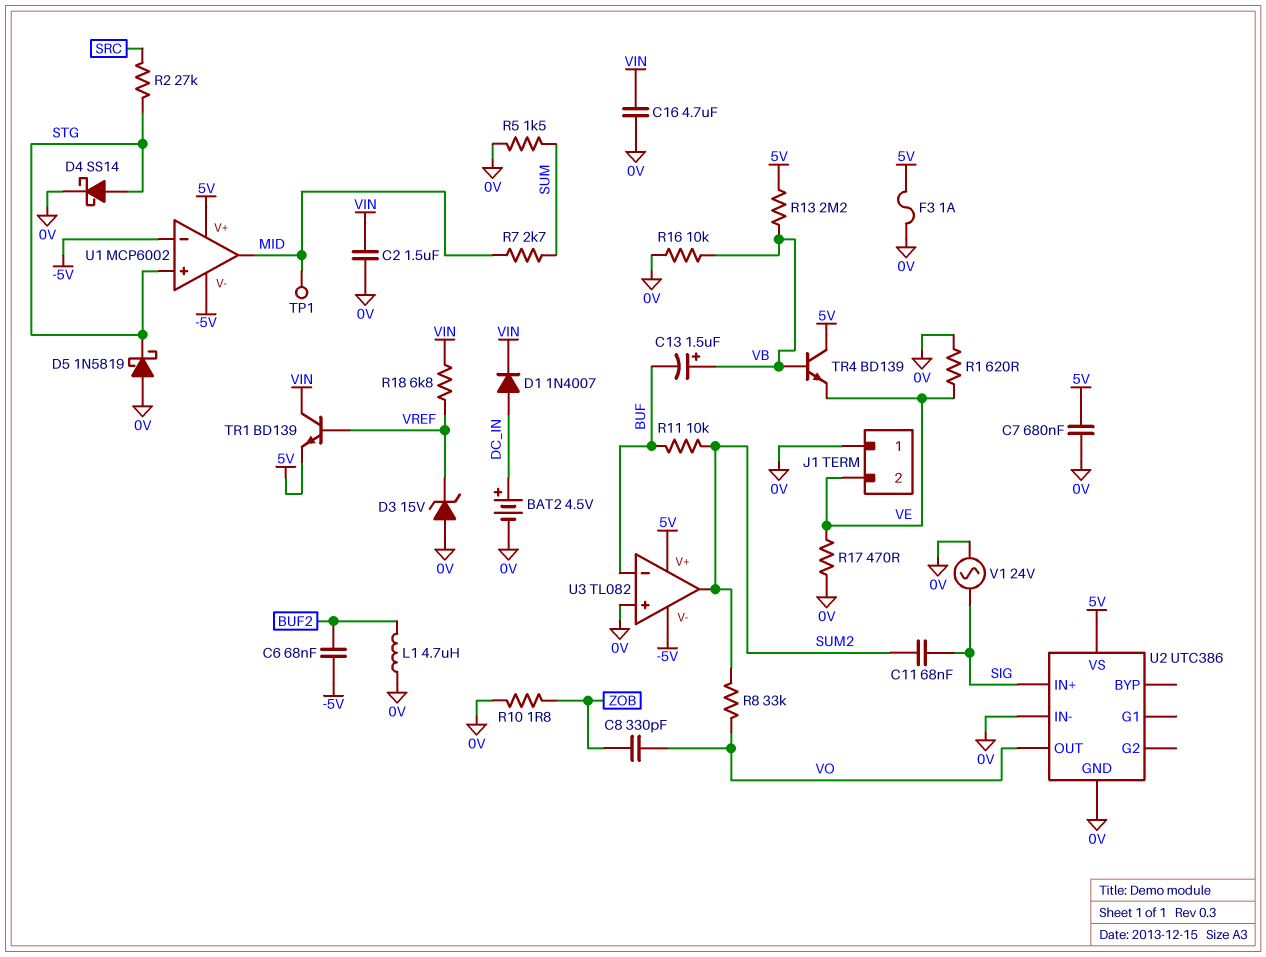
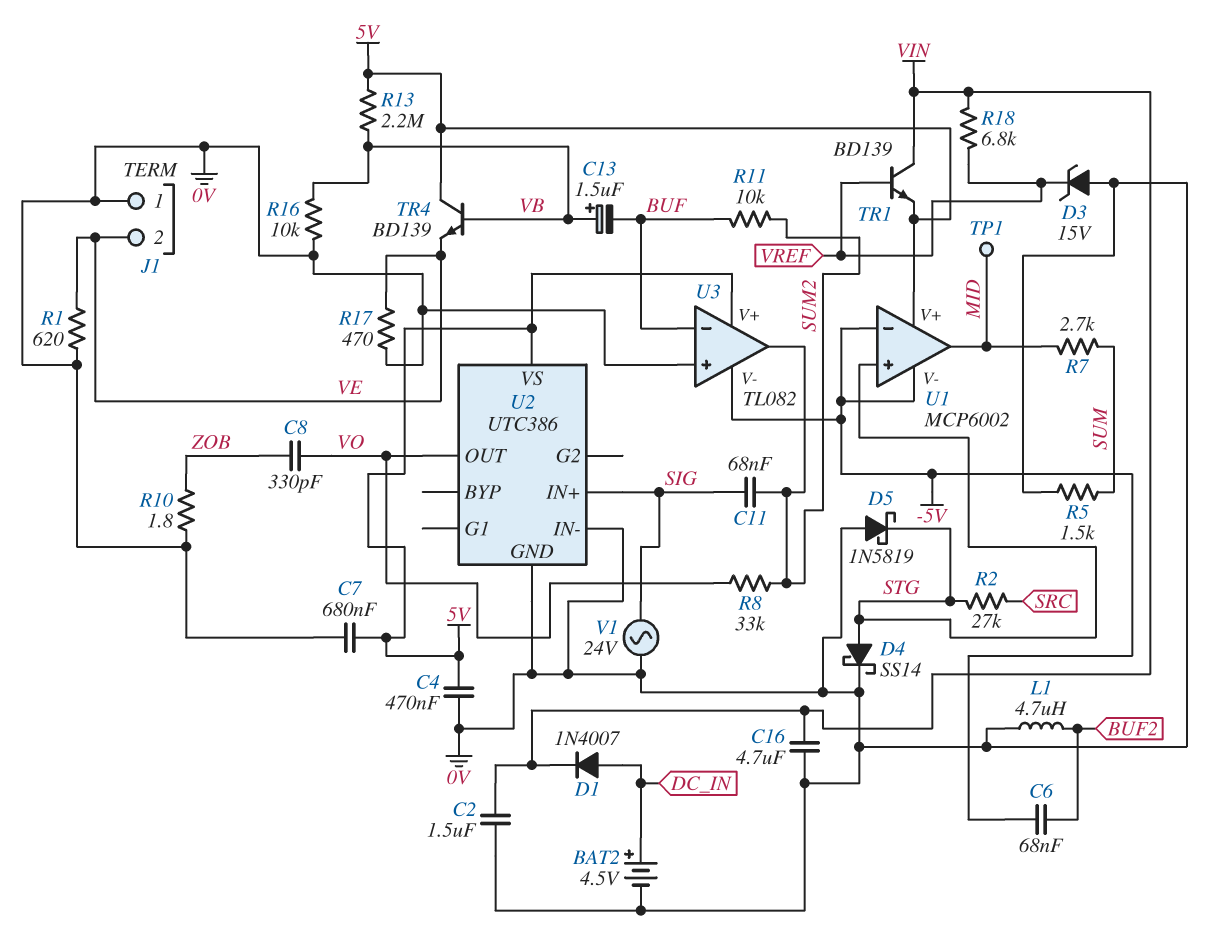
C4: none -> 470nF (0V, 5V)
F3: 1A (0V, 5V) -> none

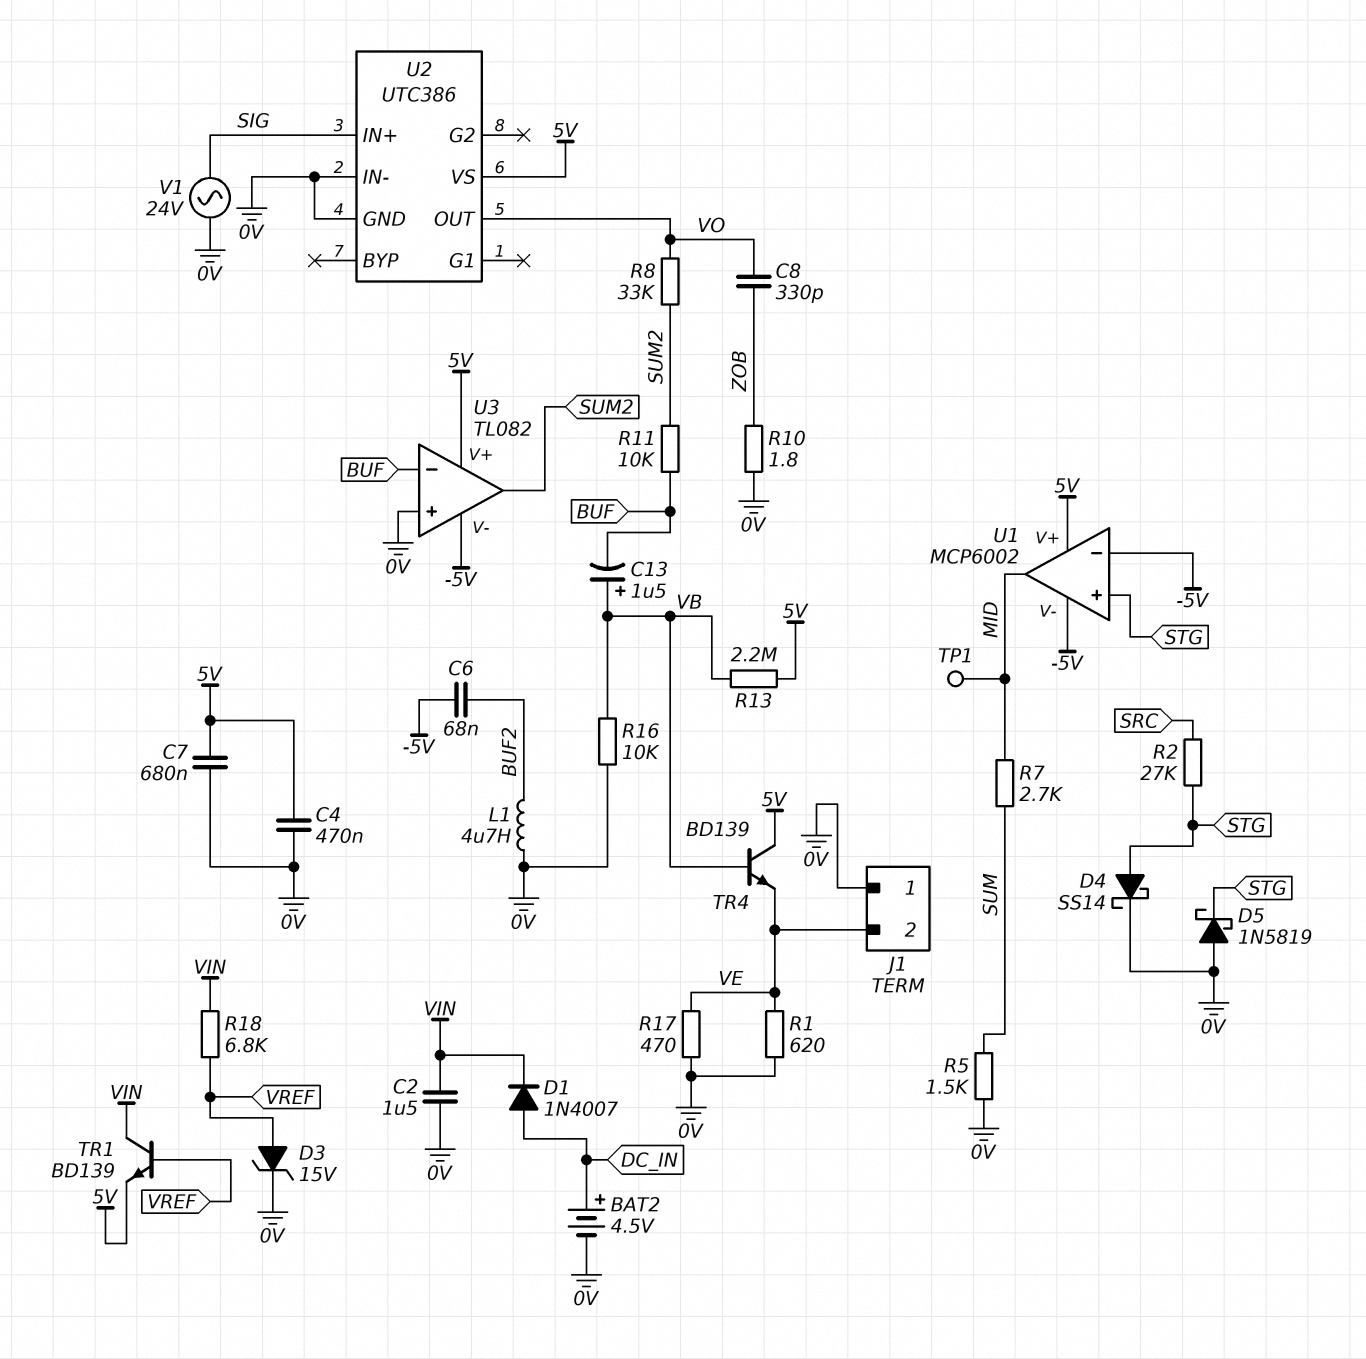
C11: 68nF (SIG, SUM2) -> none
C16: 4.7uF (0V, VIN) -> none
D3: zener 15V (A 0V, K VREF) -> zener 15V (A VREF, K 0V)

